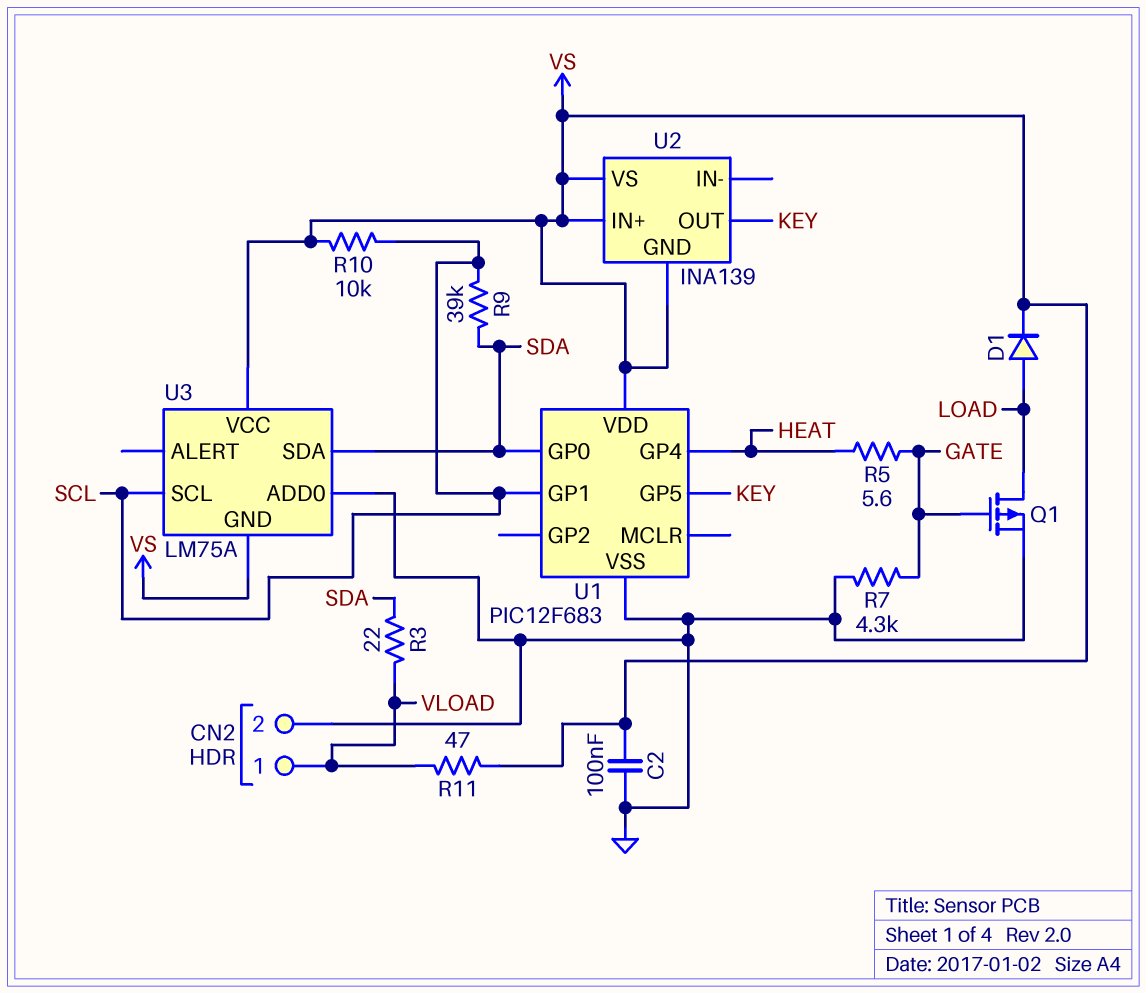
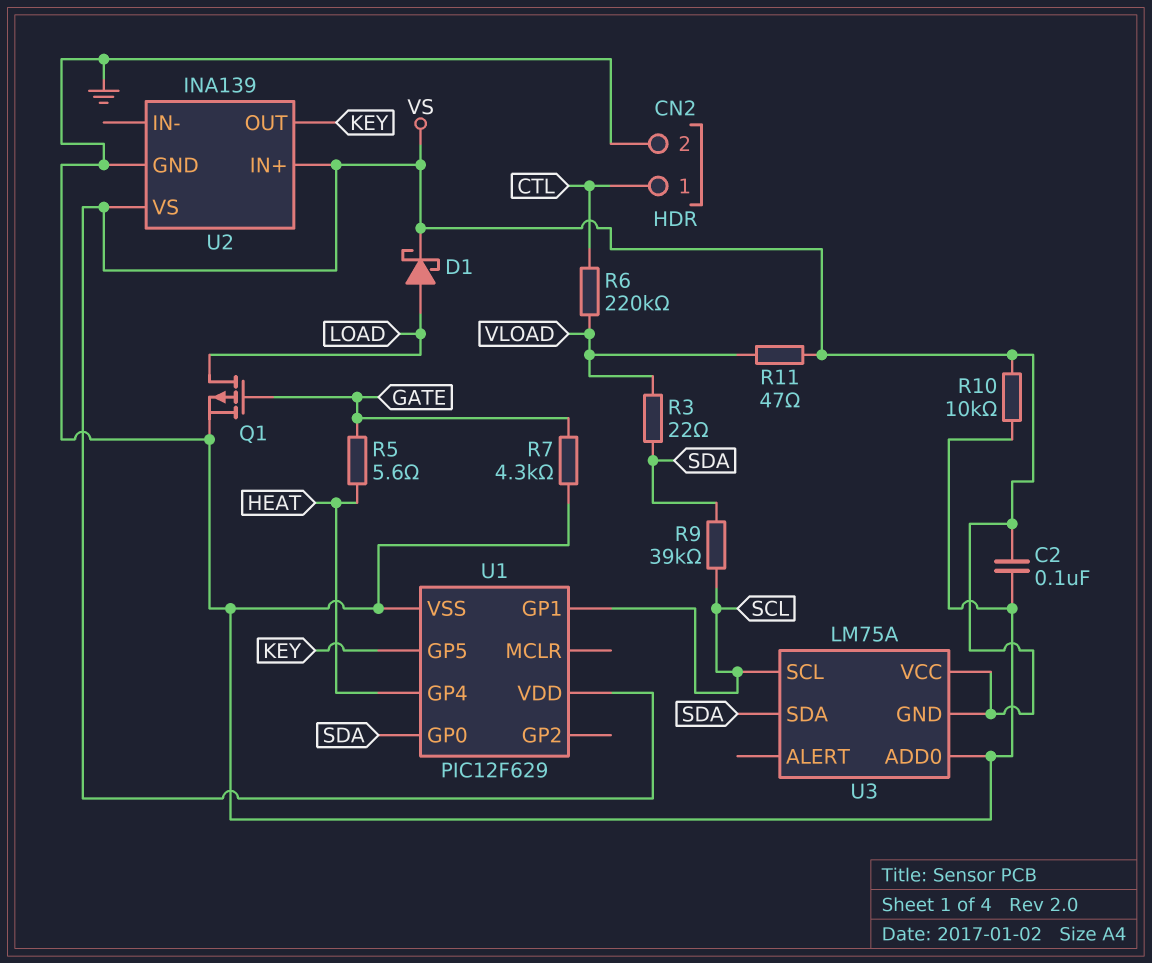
CN2 pin 1: VLOAD -> CTL
D1: diode (A LOAD, K VS) -> schottky (A LOAD, K VS)
R6: none -> 220k (CTL, VLOAD)
R10: 10k (SCL, VS) -> 10k (GND, VS)
U1: PIC12F683 -> PIC12F629
U2 pin GND: VS -> GND

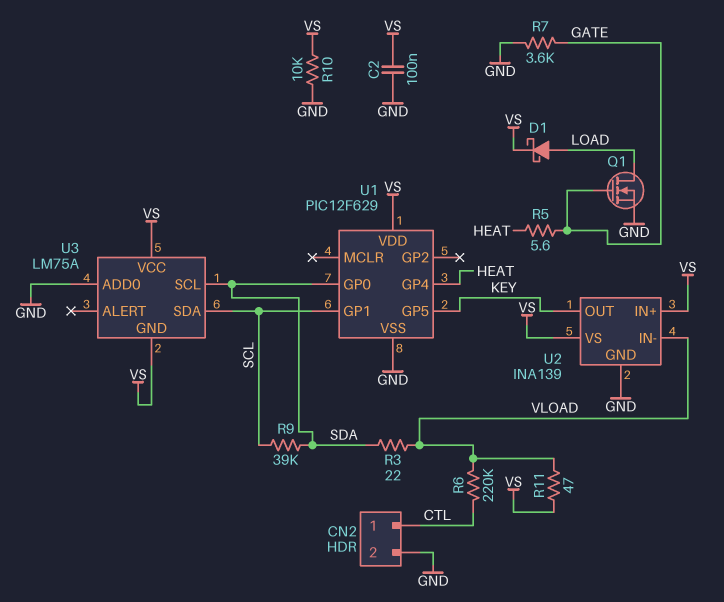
Q1: PMOS (G GATE, D LOAD, S GND) -> NMOS (G GATE, D LOAD, S GND)
R7: 4.3k (GATE, GND) -> 3.6k (GATE, GND)
U2 pin IN-: none -> VLOAD
U3 pin SCL: SCL -> SDA
U3 pin SDA: SDA -> SCL

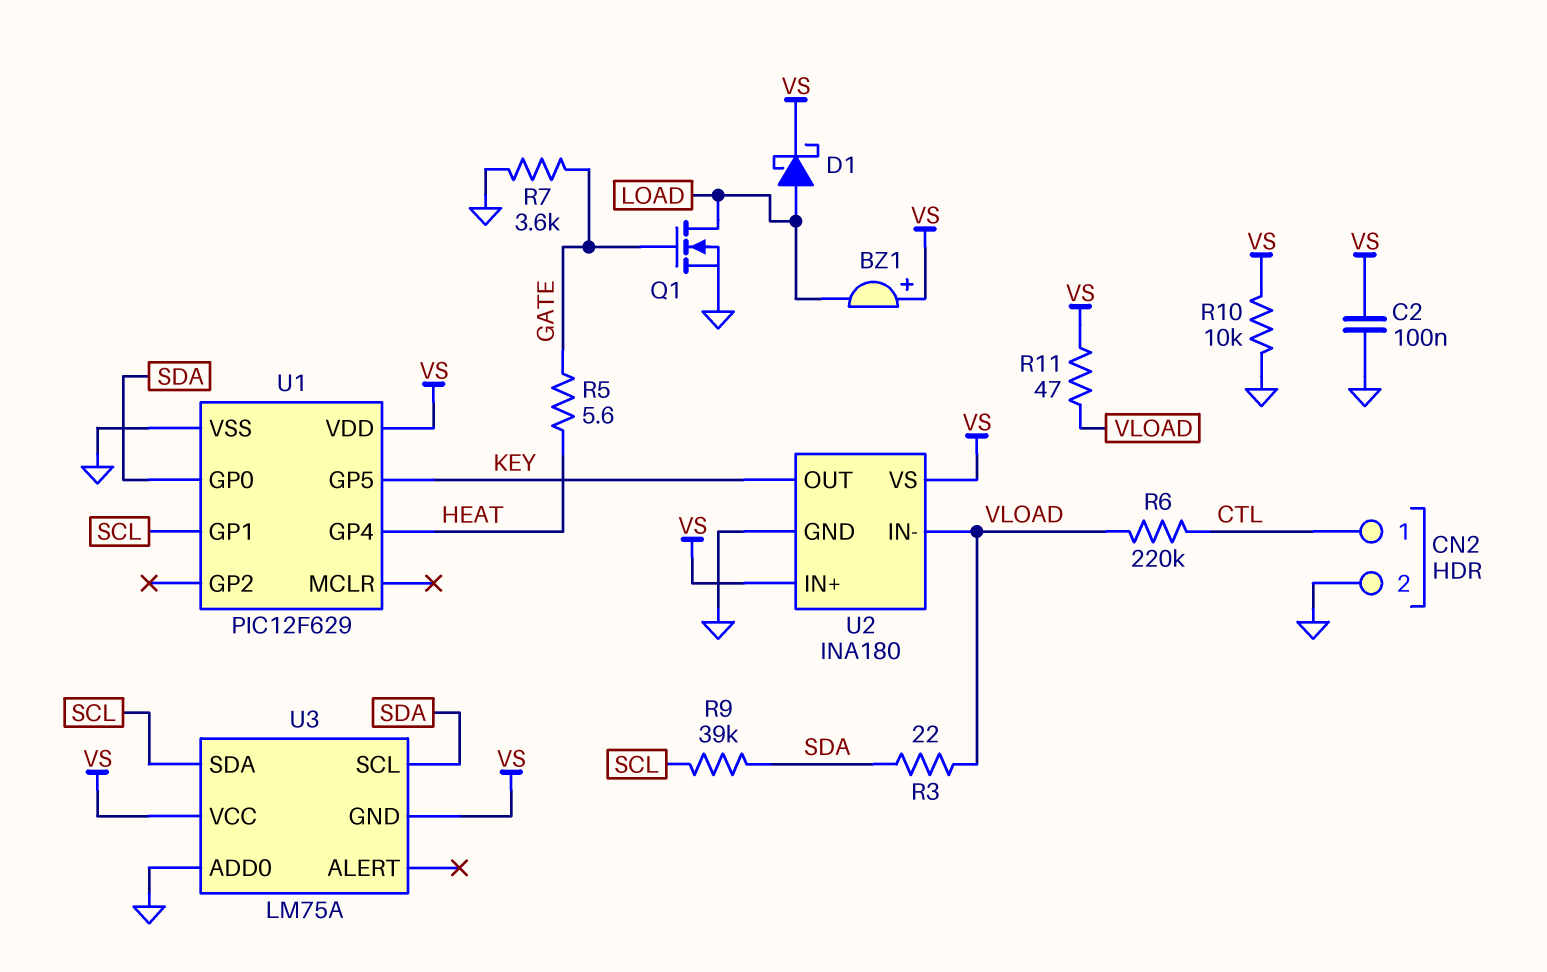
BZ1: none -> buzzer (plus VS, minus LOAD)
U2: INA139 -> INA180

